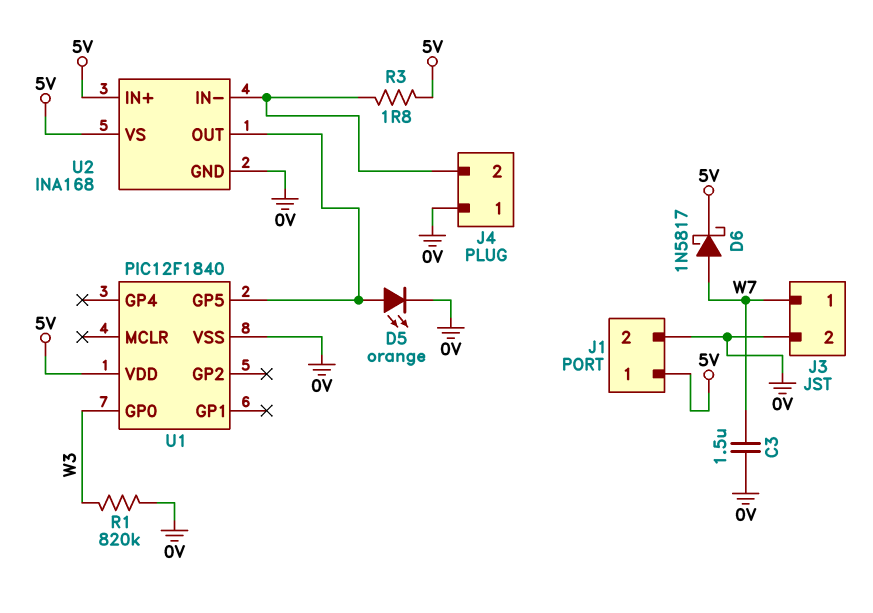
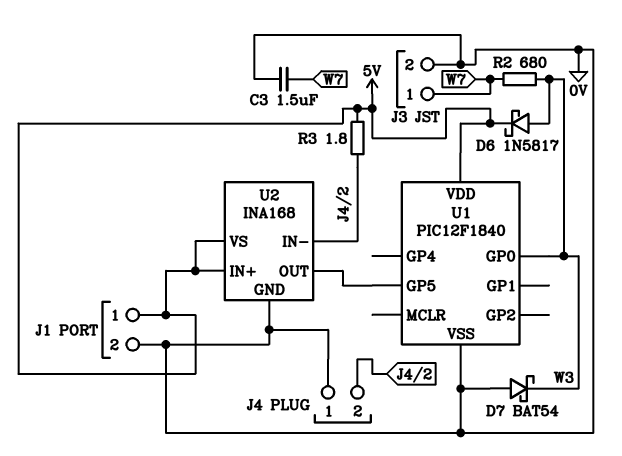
D5: LED orange (A U1/GP5, K 0V) -> none
D6: schottky 1N5817 (A W7, K 5V) -> schottky 1N5817 (A W3, K 5V)
D7: none -> schottky BAT54 (A 0V, K W3)
R1: 820k (0V, W3) -> none
R2: none -> 680 (W3, W7)

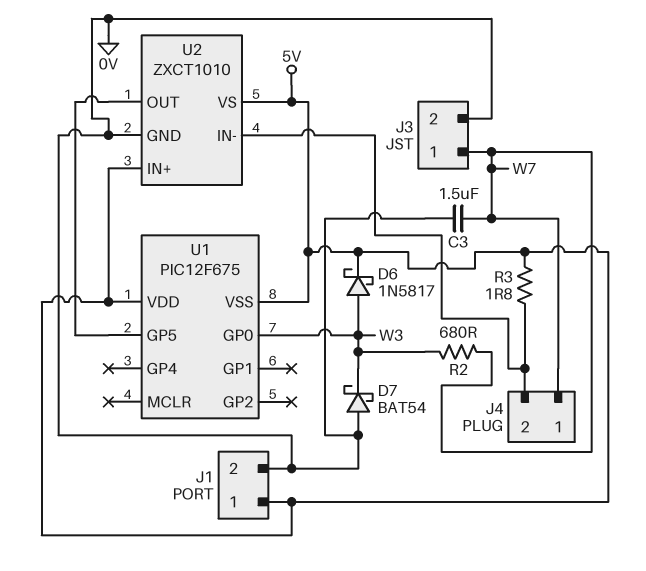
J4 pin 1: 0V -> W7
U1: PIC12F1840 -> PIC12F675
U1 pin VSS: 0V -> 5V
U2: INA168 -> ZXCT1010

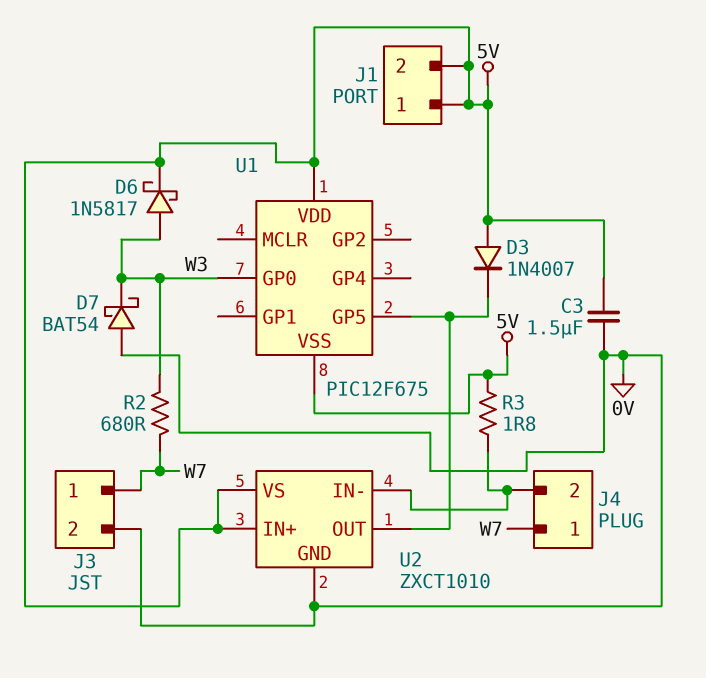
C3: 1.5uF (0V, W7) -> 1.5uF (0V, 5V)
D3: none -> diode 1N4007 (A 5V, K U1/GP5)
J1 pin 2: 0V -> 5V

